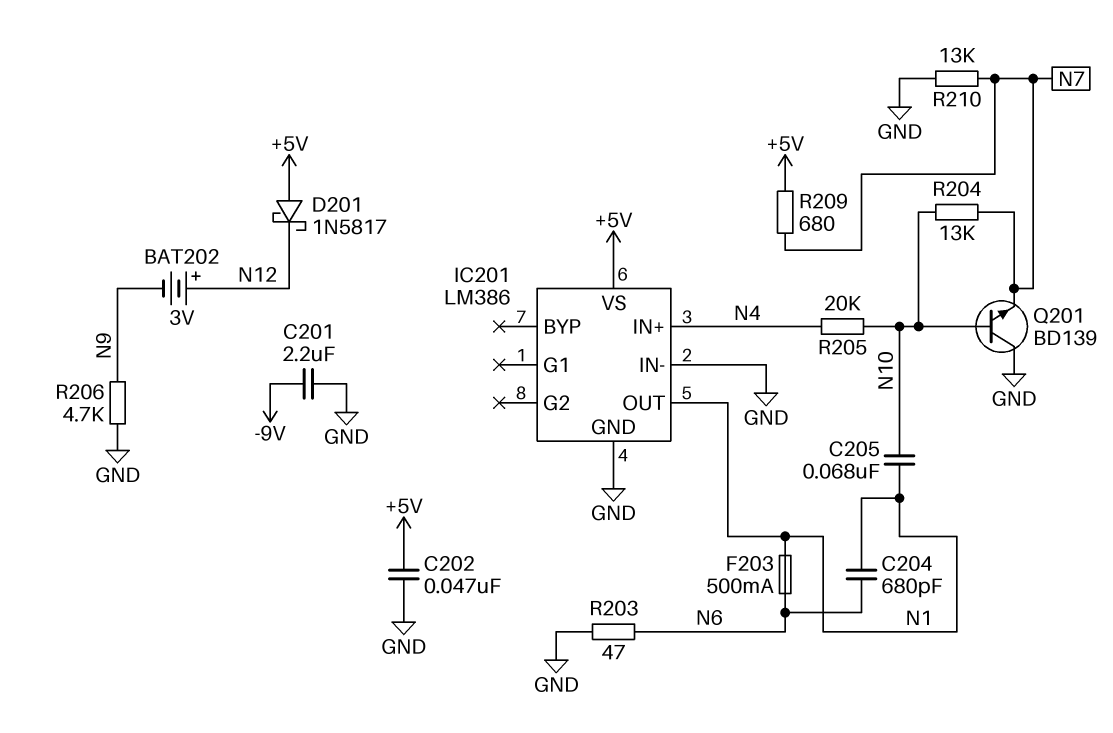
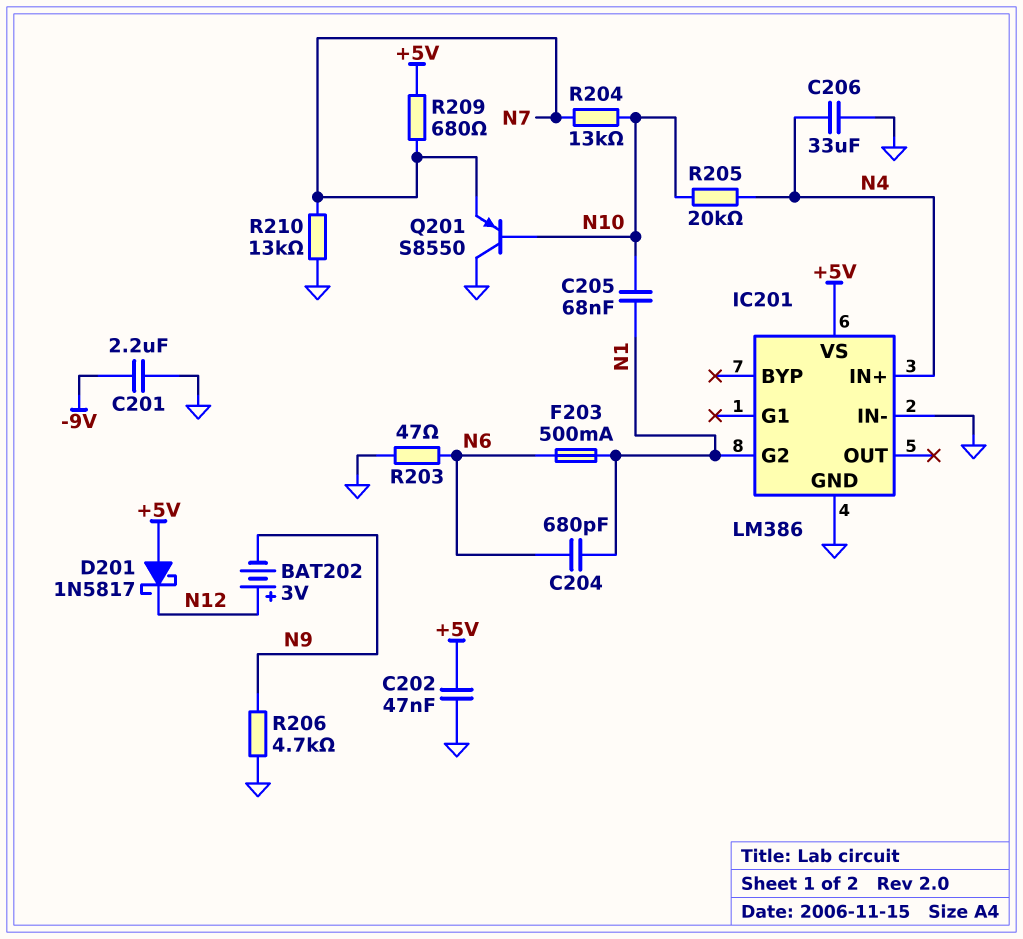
C206: none -> 33uF (GND, N4)
IC201 pin G2: none -> N1
IC201 pin OUT: N1 -> none
Q201: NPN BD139 (B N10, C GND, E N7) -> PNP S8550 (B N10, C GND, E N7)

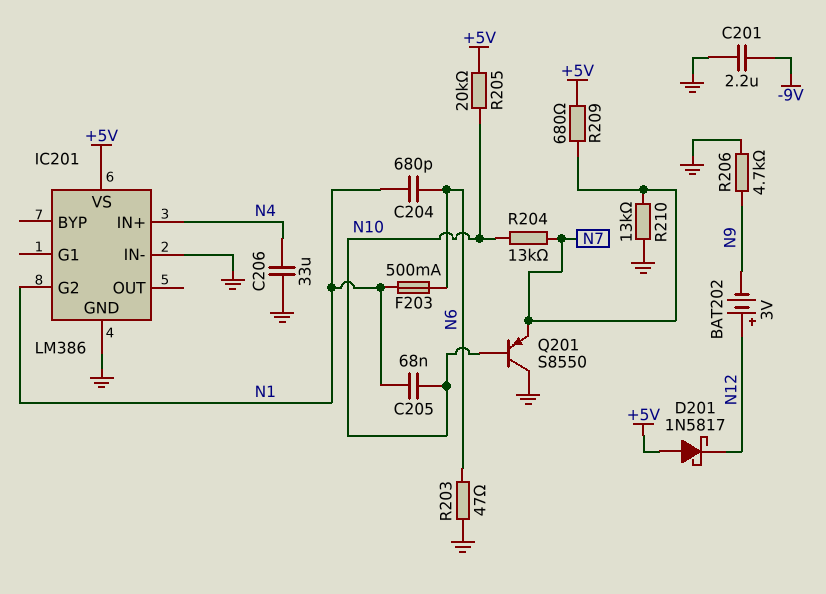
C202: 47nF (+5V, GND) -> none
R205: 20k (N4, N10) -> 20k (+5V, N10)

